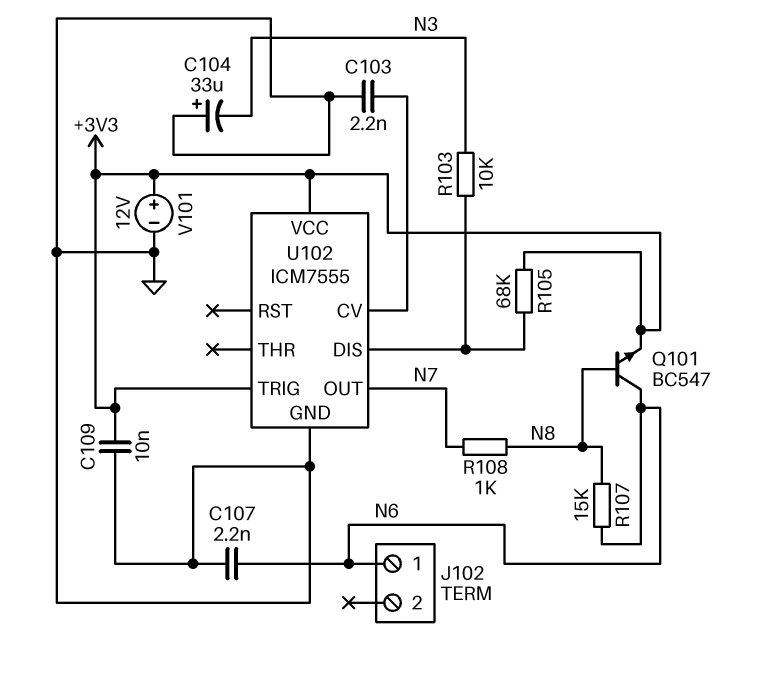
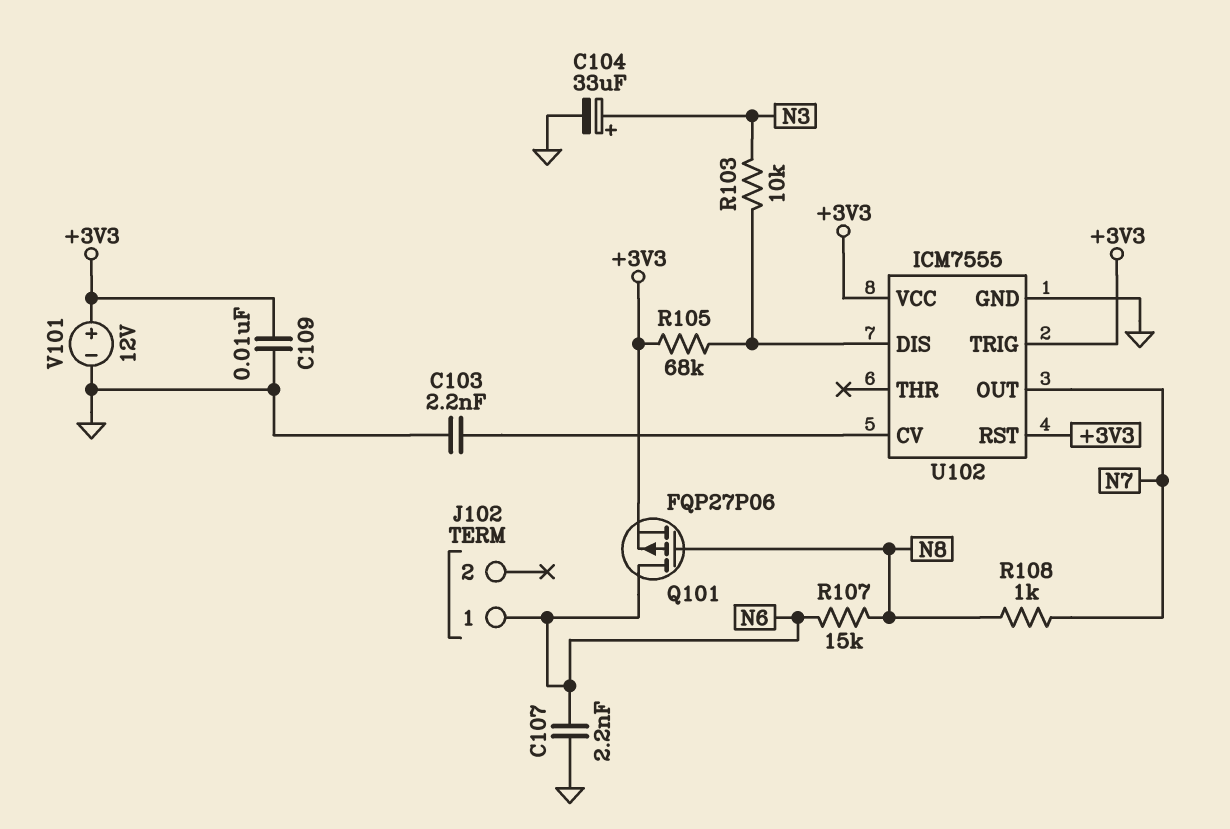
C104: 33uF (plus GND, minus N3) -> 33uF (plus N3, minus GND)
Q101: NPN BC547 (B N8, C N6, E +3V3) -> PMOS FQP27P06 (G N8, D N6, S +3V3)
U102 pin RST: none -> +3V3

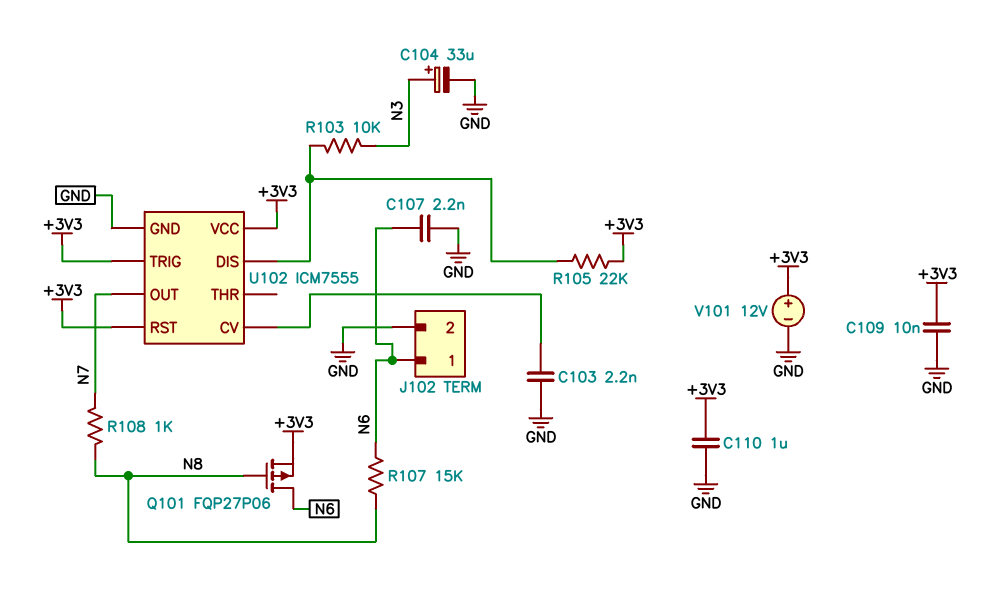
C110: none -> 1uF (+3V3, GND)
J102 pin 2: none -> GND
R105: 68k (+3V3, U102/DIS) -> 22k (+3V3, U102/DIS)

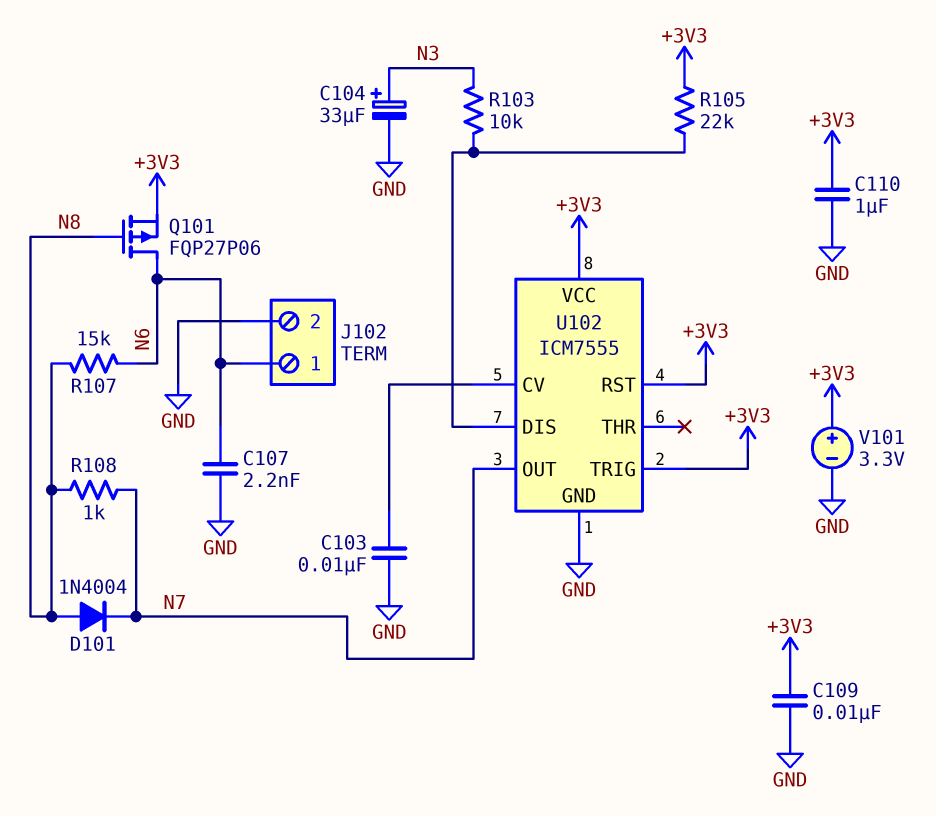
C103: 2.2nF (GND, U102/CV) -> 10nF (GND, U102/CV)
D101: none -> diode 1N4004 (A N8, K N7)
V101: 12V (plus +3V3, minus GND) -> 3.3V (plus +3V3, minus GND)

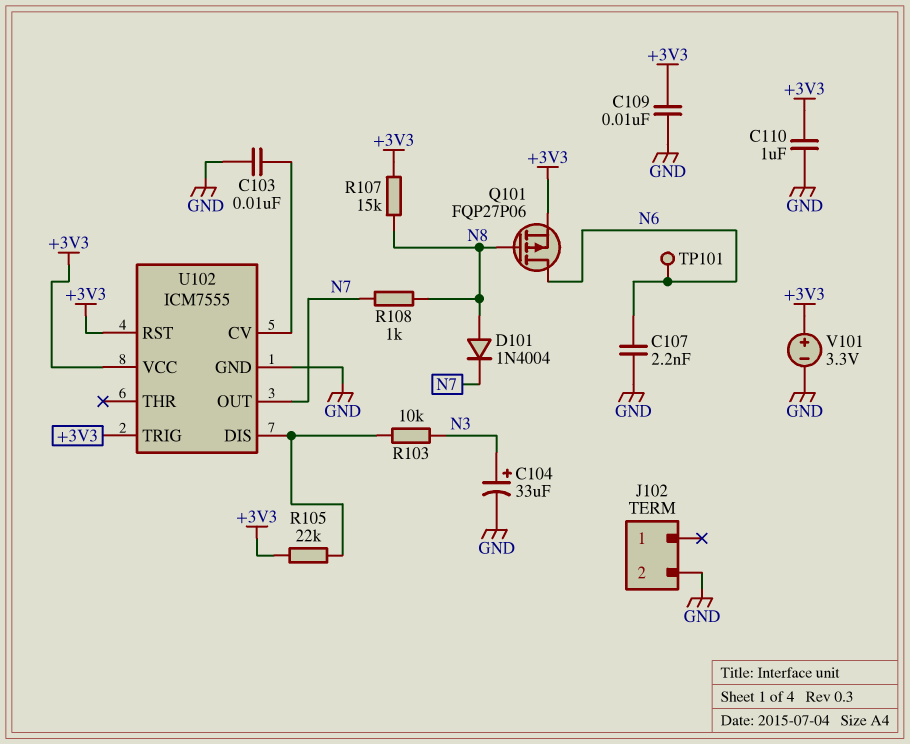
J102 pin 1: N6 -> none
R107: 15k (N6, N8) -> 15k (+3V3, N8)
TP101: none -> test point (N6)

